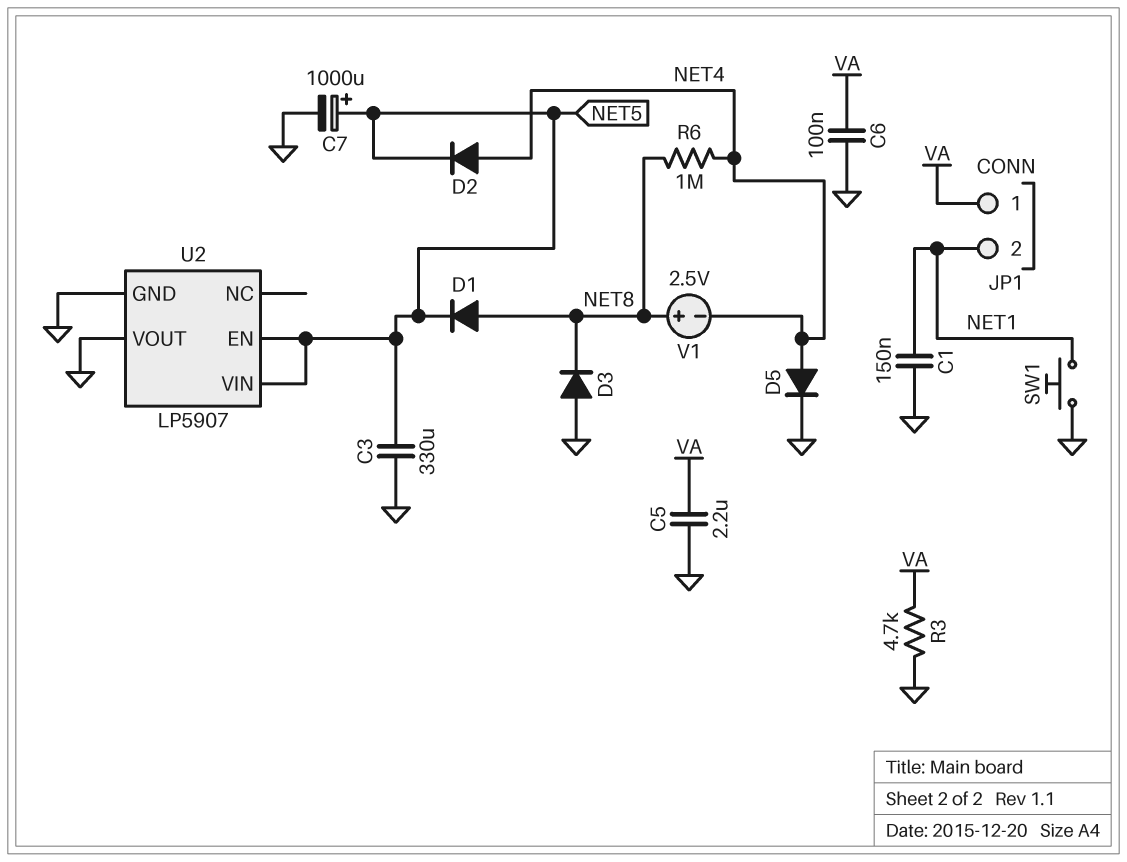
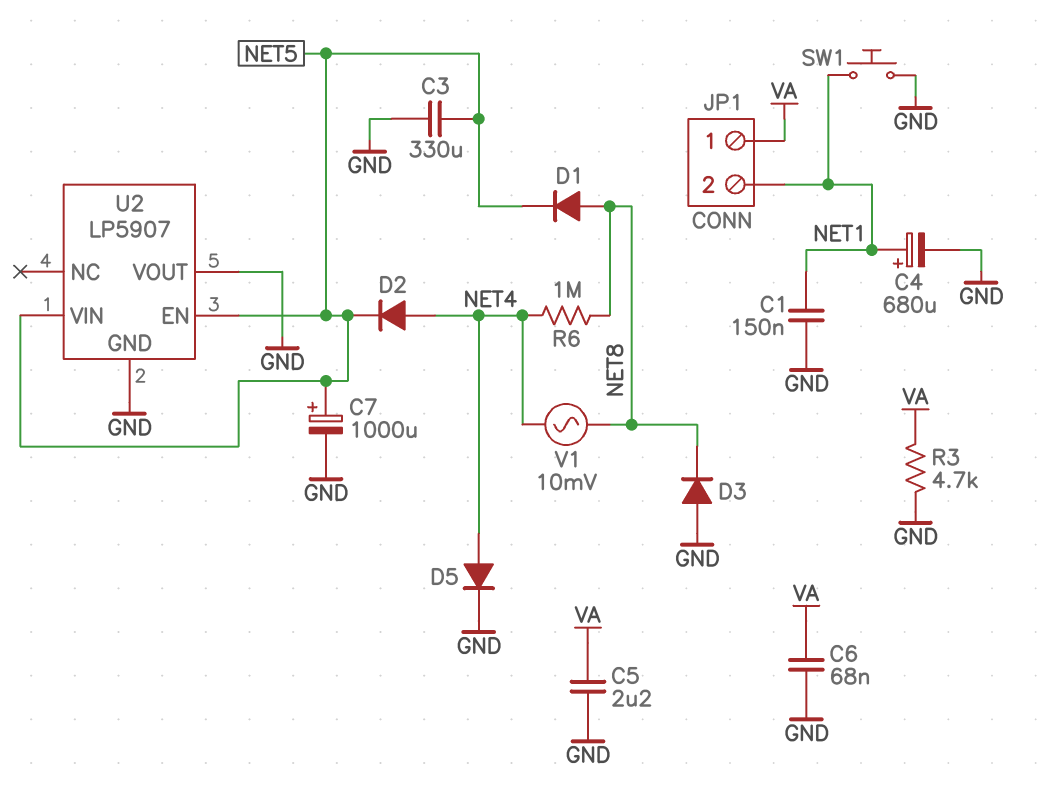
C4: none -> 680uF (plus NET1, minus GND)
C6: 100nF (GND, VA) -> 68nF (GND, VA)
V1: 2.5V (plus NET8, minus NET4) -> AC 10mV (NET4, NET8)

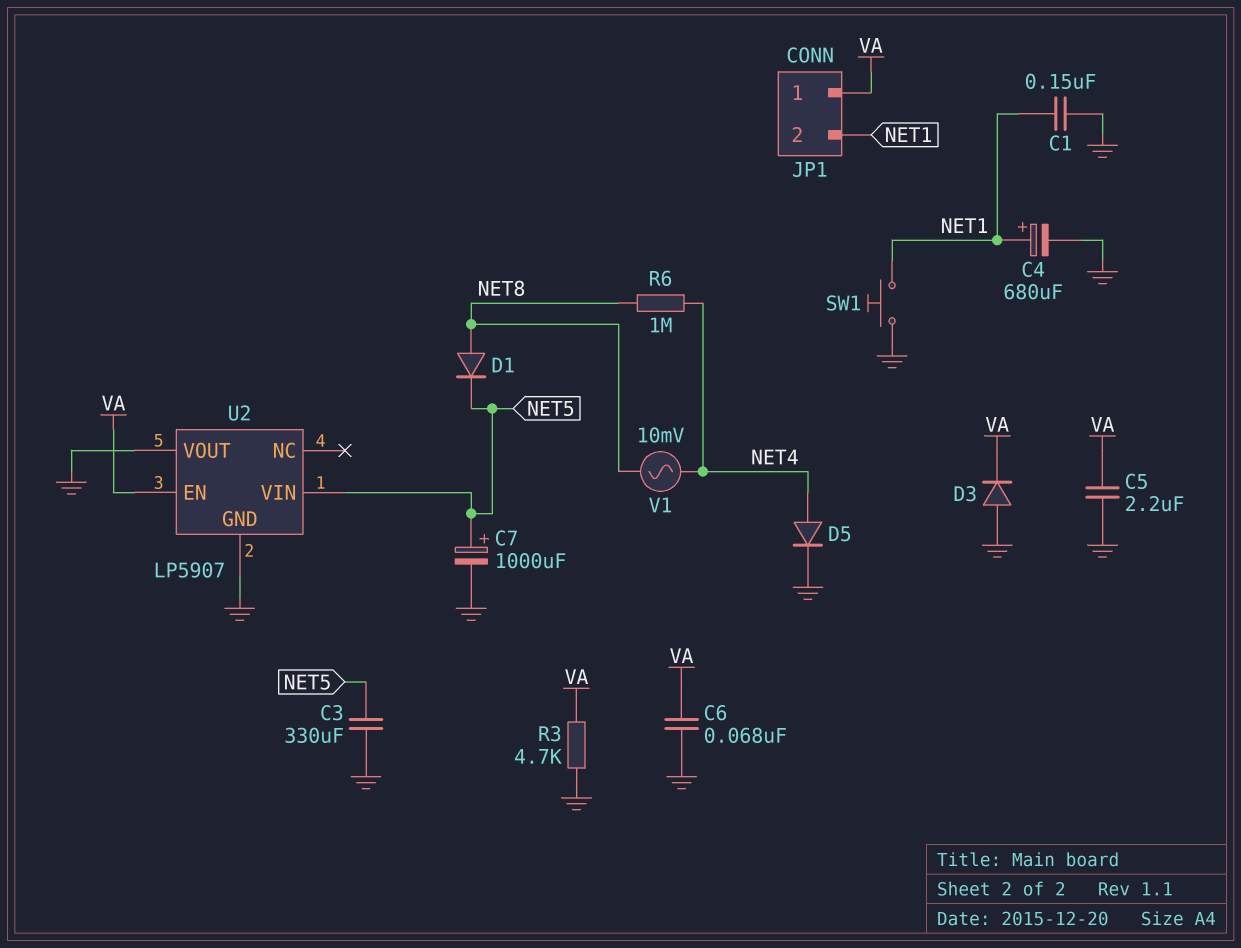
D2: diode (A NET4, K NET5) -> none
D3: diode (A GND, K NET8) -> diode (A GND, K VA)
U2 pin EN: NET5 -> VA

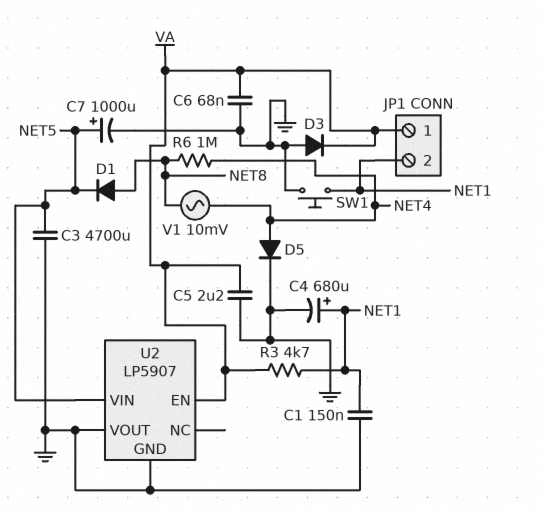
C3: 330uF (GND, NET5) -> 4700uF (GND, NET5)
R3: 4.7k (GND, VA) -> 4.7k (NET1, VA)

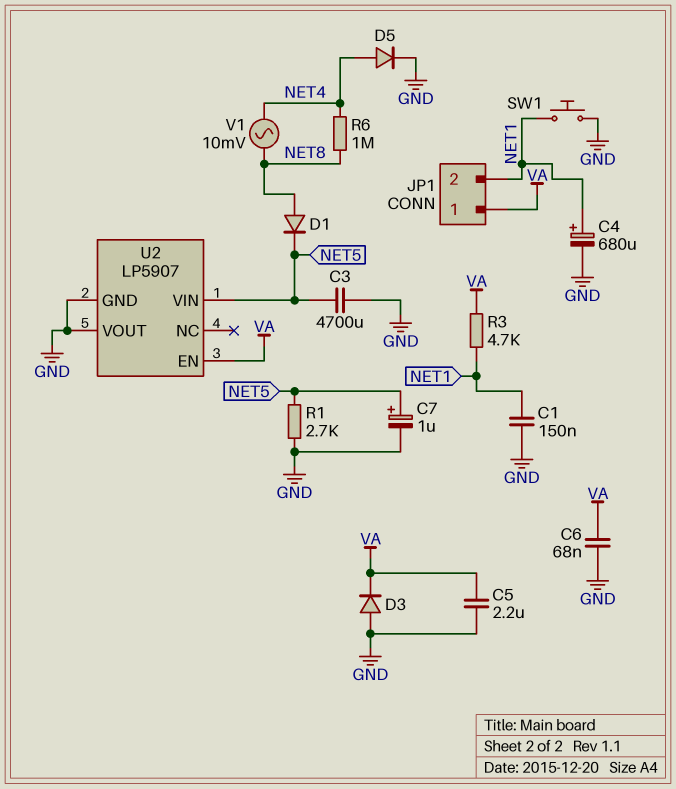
C7: 1000uF (plus NET5, minus GND) -> 1uF (plus NET5, minus GND)
R1: none -> 2.7k (GND, NET5)

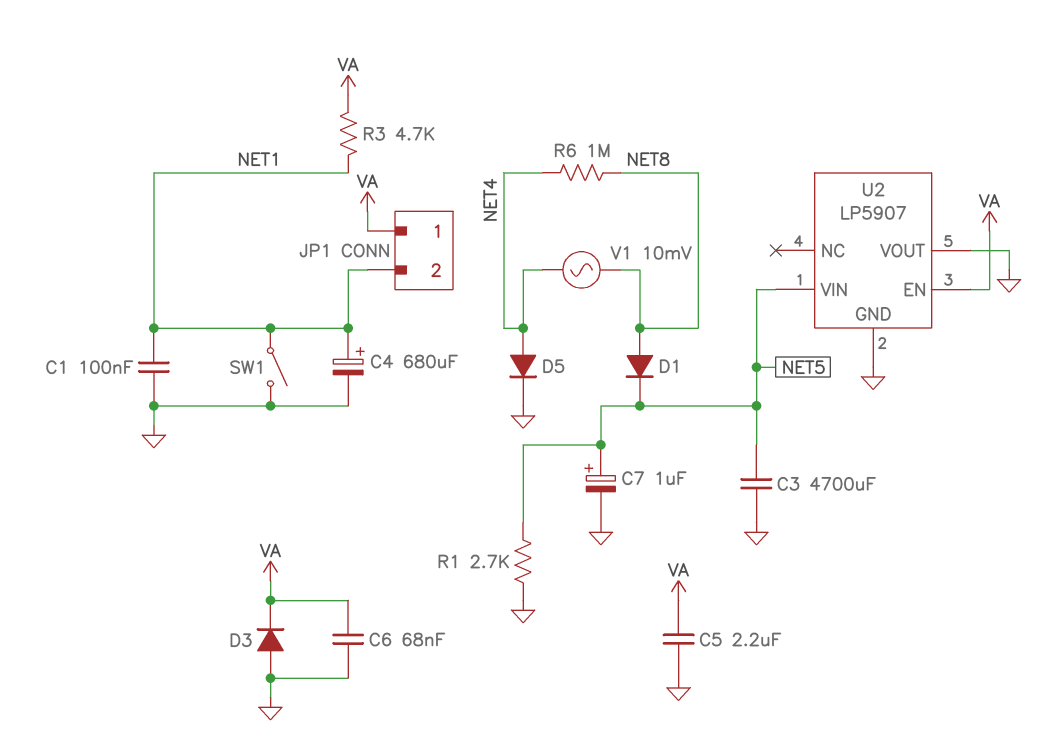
C1: 150nF (GND, NET1) -> 100nF (GND, NET1)
SW1: button (GND, NET1) -> switch (GND, NET1)

